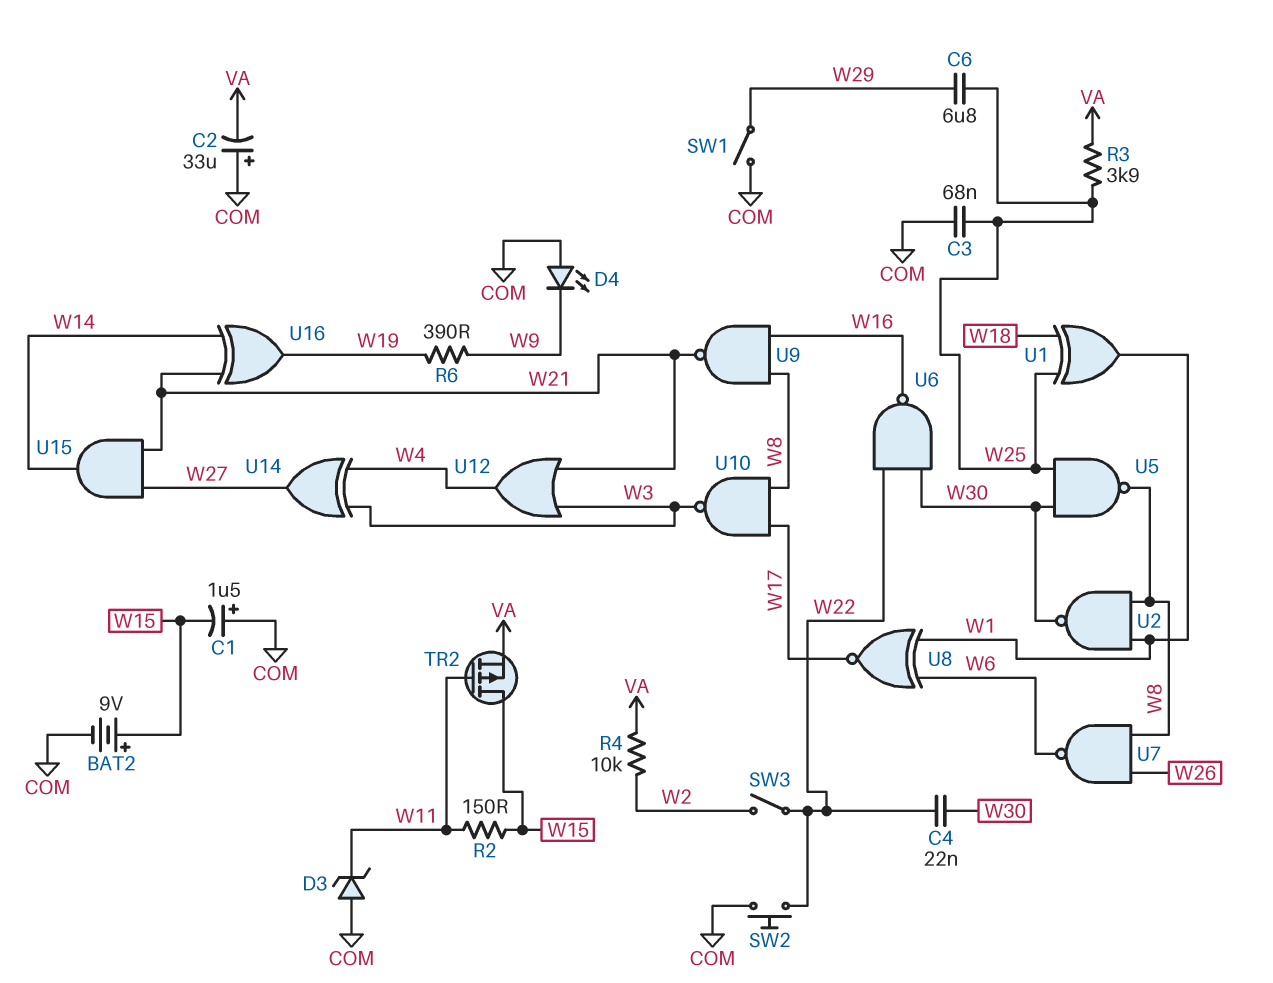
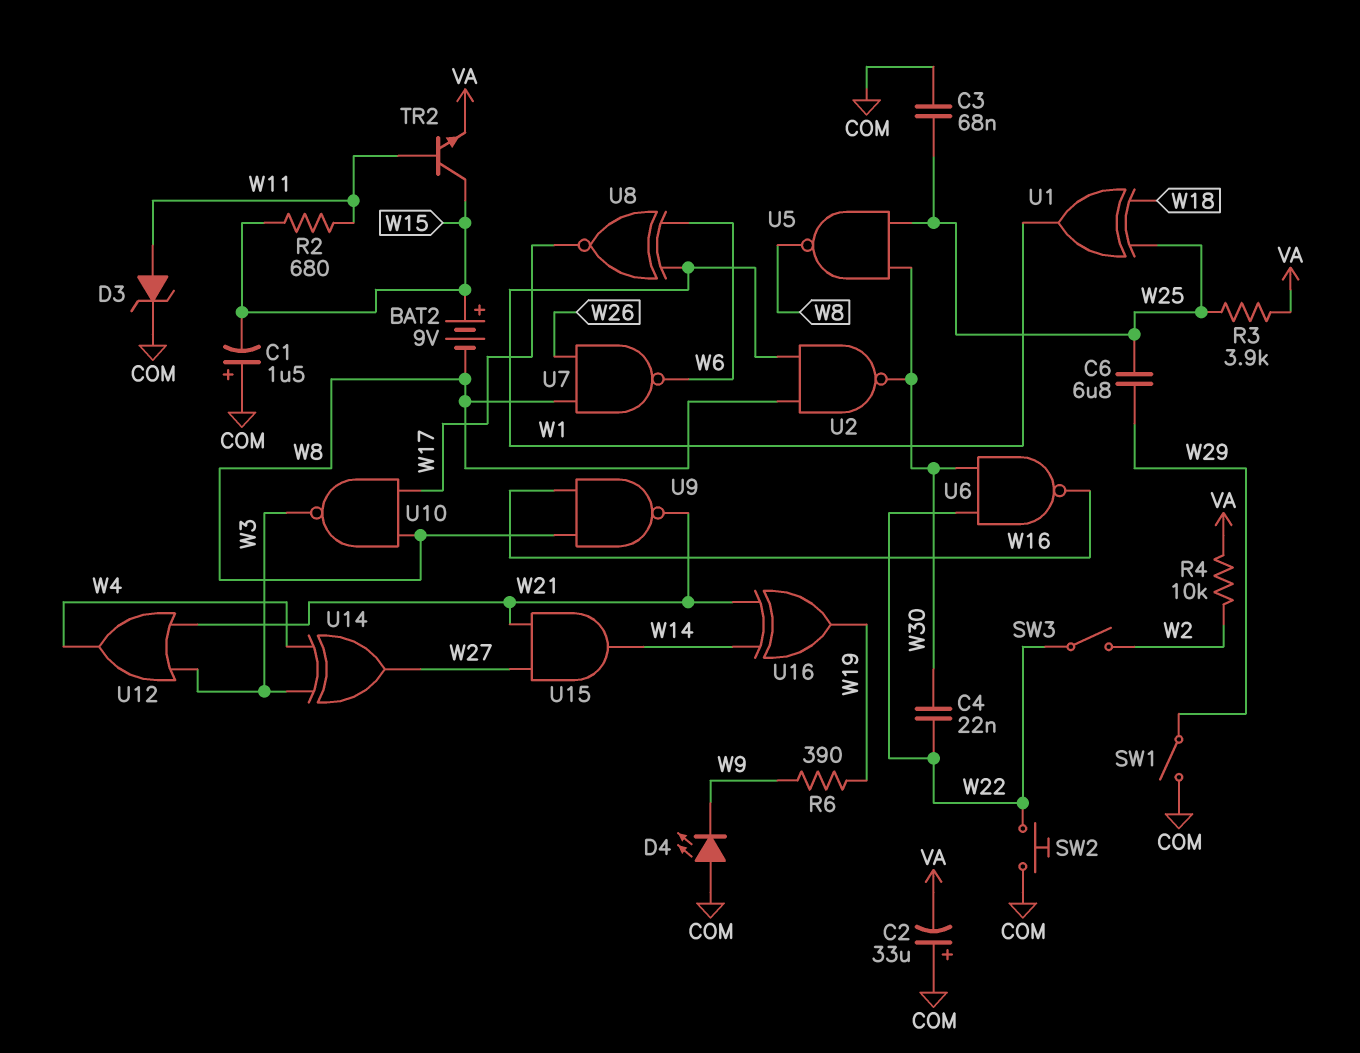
BAT2: 9V (plus W15, minus COM) -> 9V (plus W15, minus W8)
D3: zener (A COM, K W11) -> zener (A W11, K COM)
R2: 150 (W11, W15) -> 680 (W11, W15)
TR2: PMOS (G W11, D W15, S VA) -> NPN (B W11, C W15, E VA)

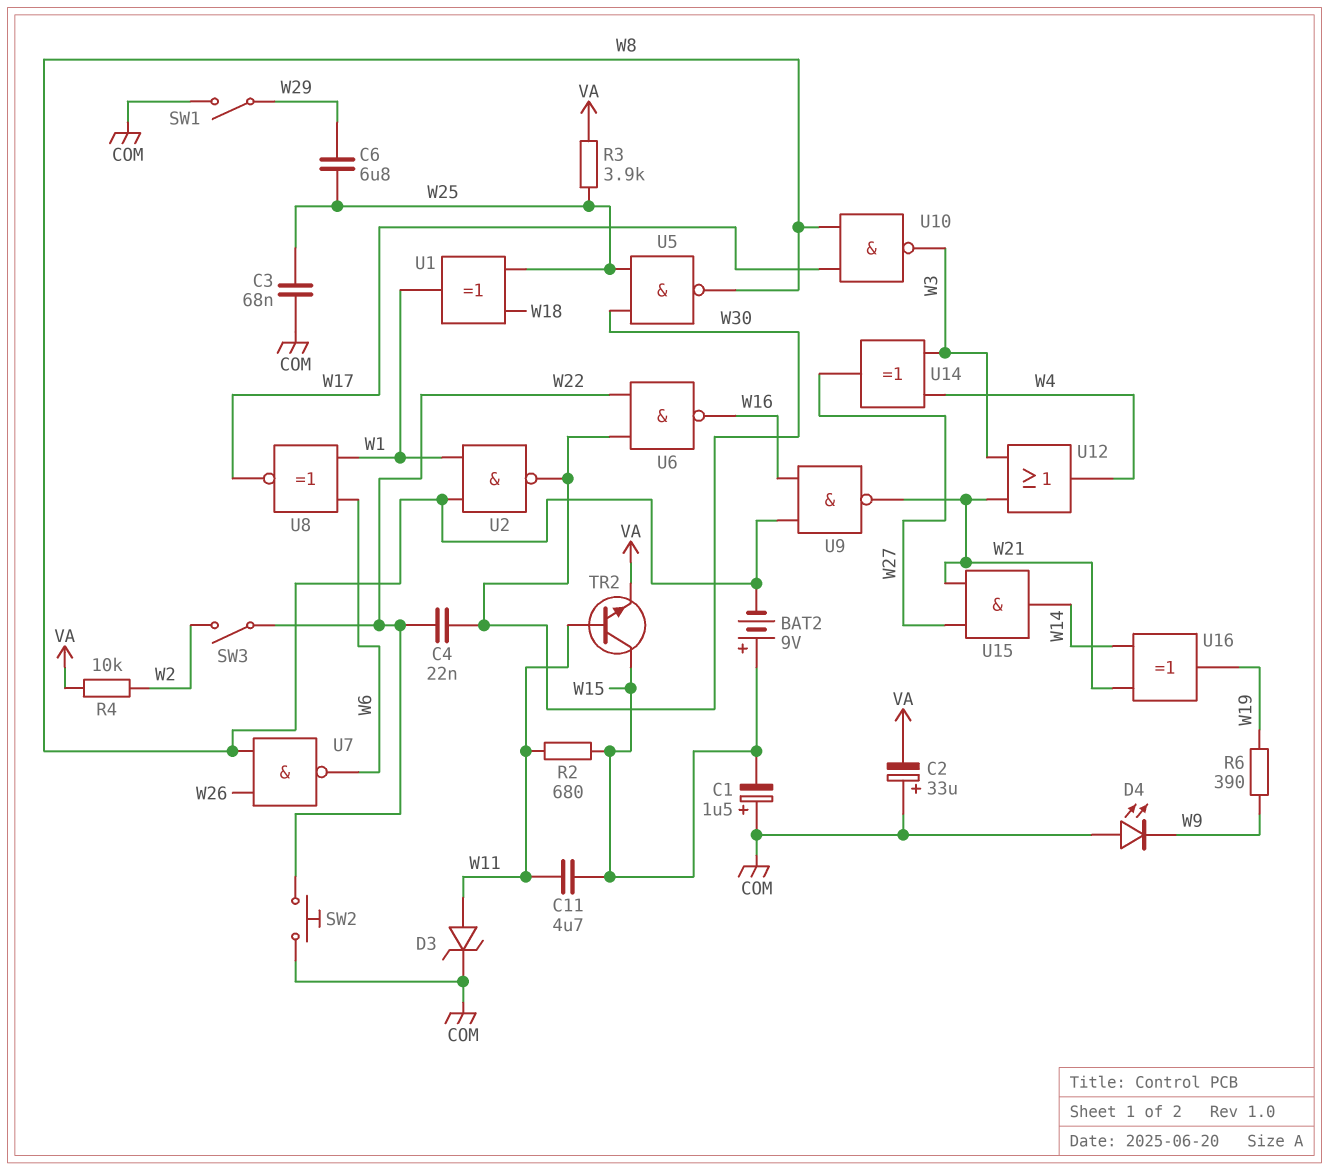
C11: none -> 4.7uF (W11, W15)

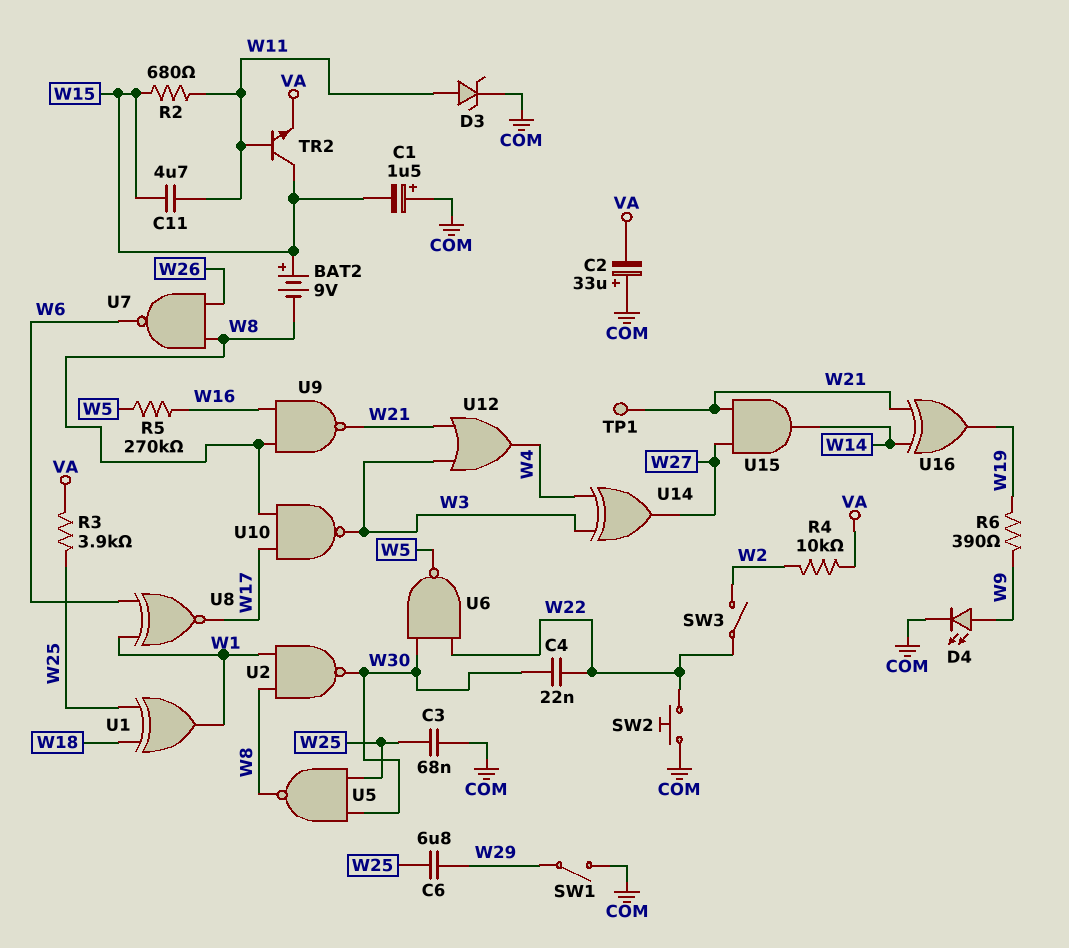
D4: LED (A COM, K W9) -> LED (A W9, K COM)
R5: none -> 270k (W5, W16)
TP1: none -> test point (W21)
U6: NAND (in W22, in W30, out W16) -> NAND (in W22, in W30, out W5)

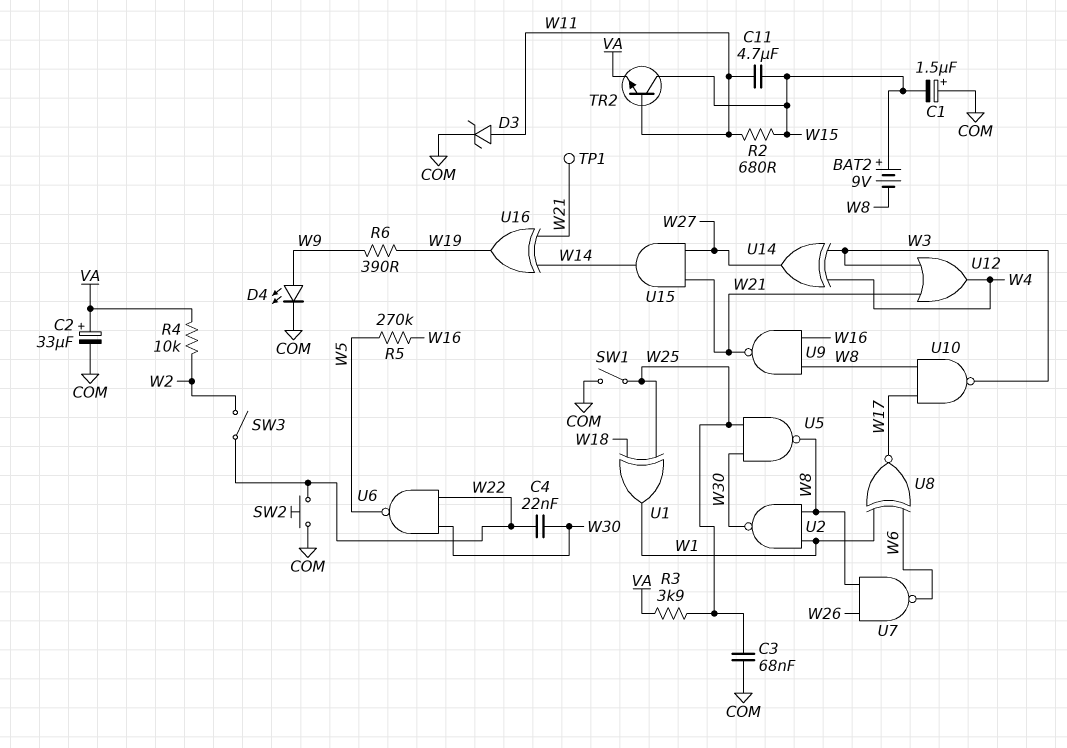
C2: 33uF (plus COM, minus VA) -> 33uF (plus VA, minus COM)
C6: 6.8uF (W25, W29) -> none
SW1: switch (COM, W29) -> switch (COM, W25)

